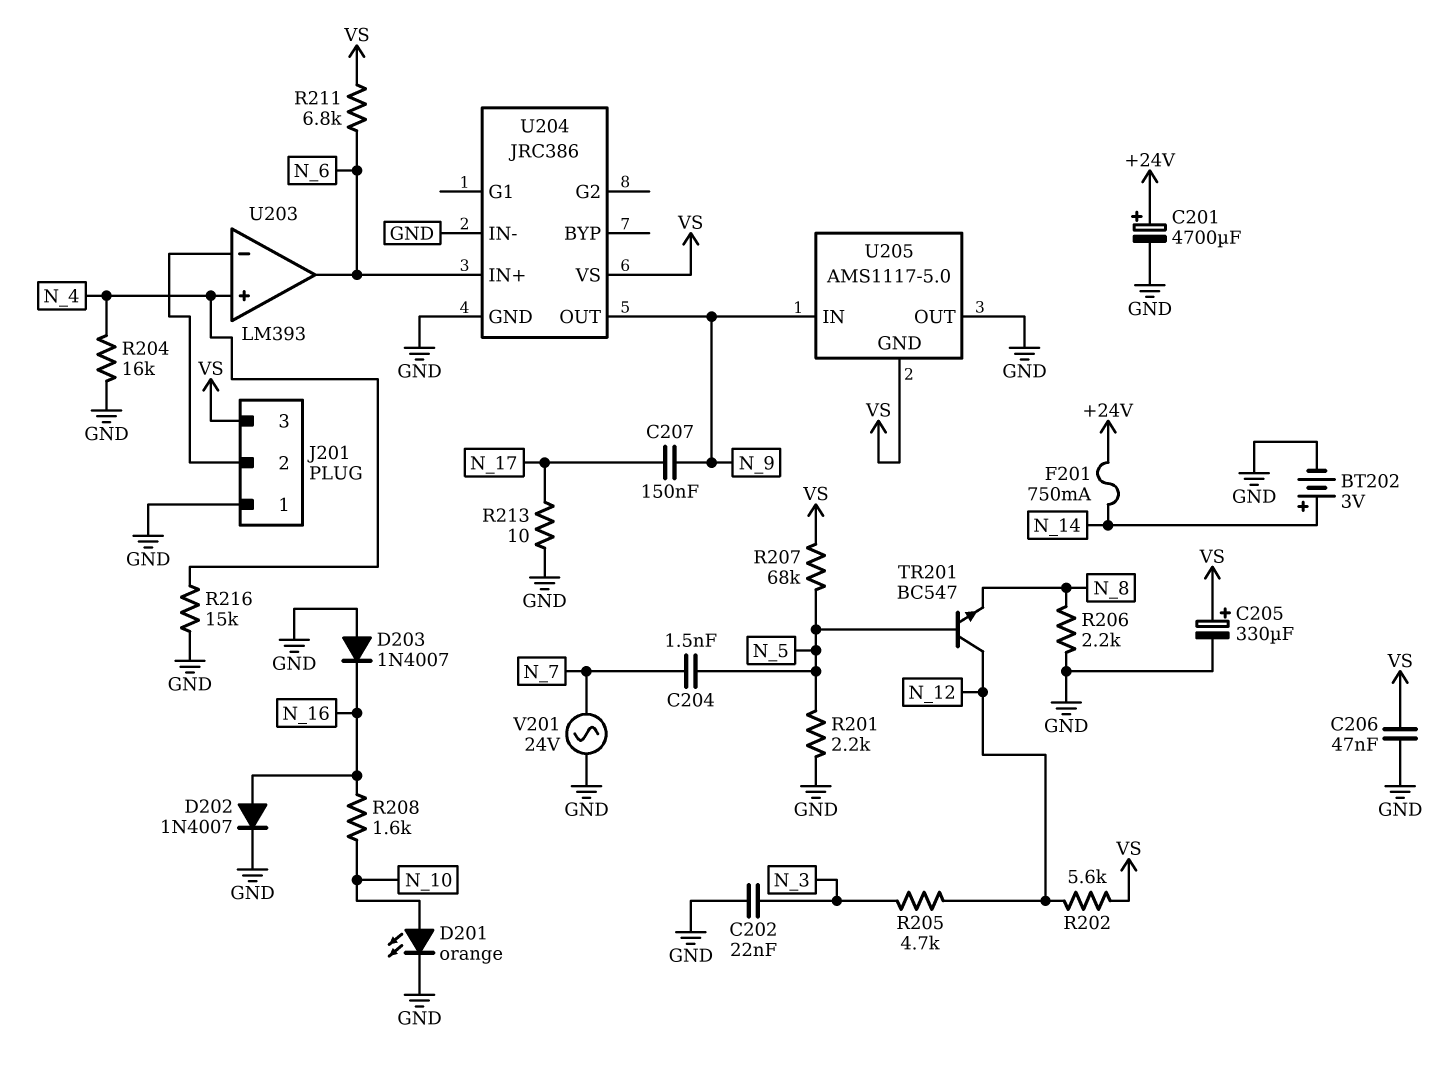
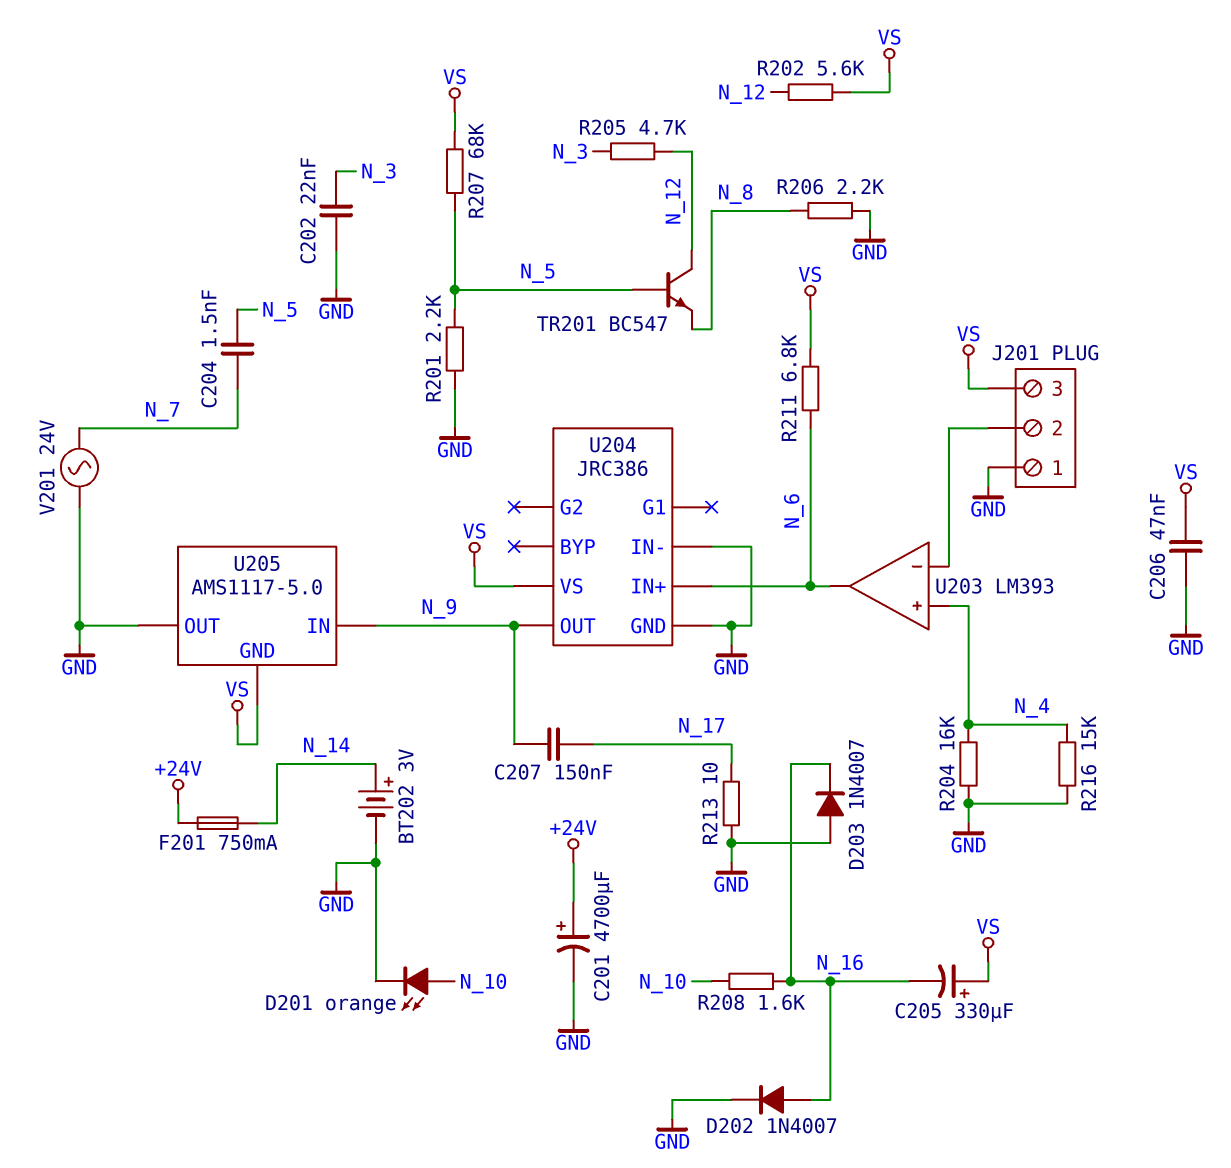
C205: 330uF (plus VS, minus GND) -> 330uF (plus VS, minus N_16)

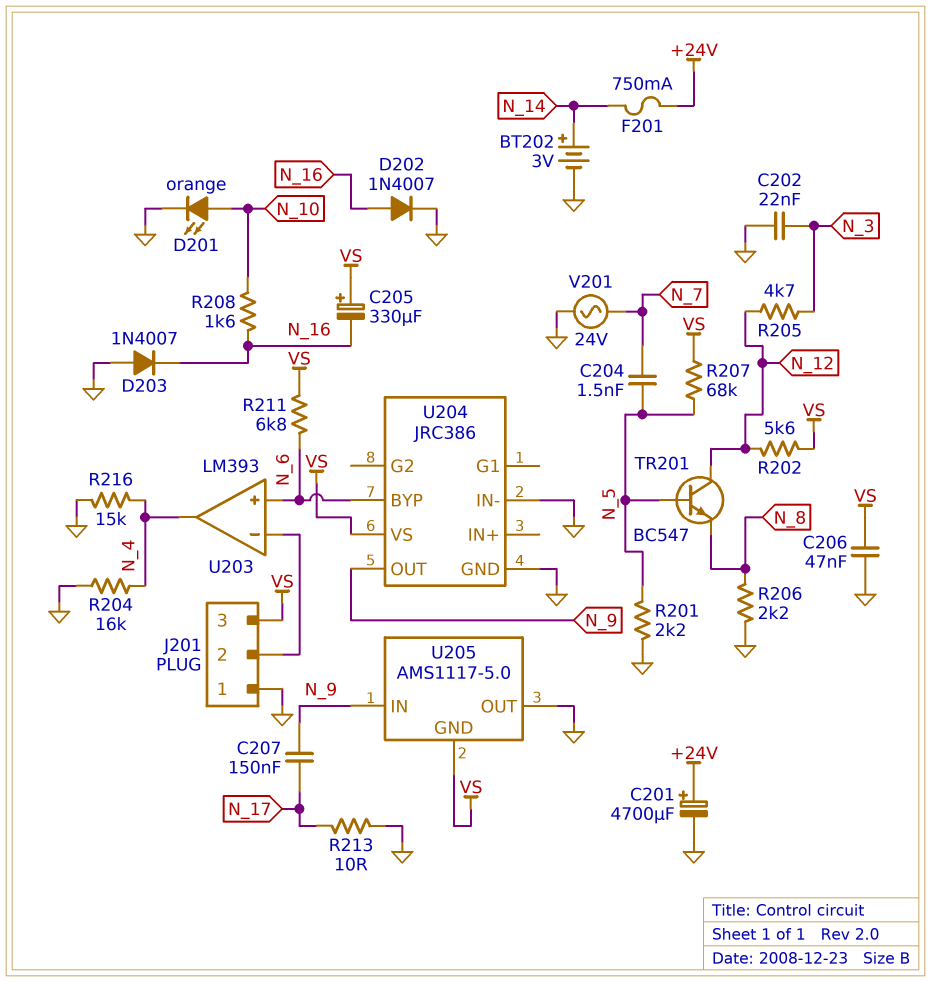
U203 pin in+: N_4 -> N_6
U203 pin out: N_6 -> N_4
U204 pin BYP: none -> N_6
U204 pin IN+: N_6 -> none

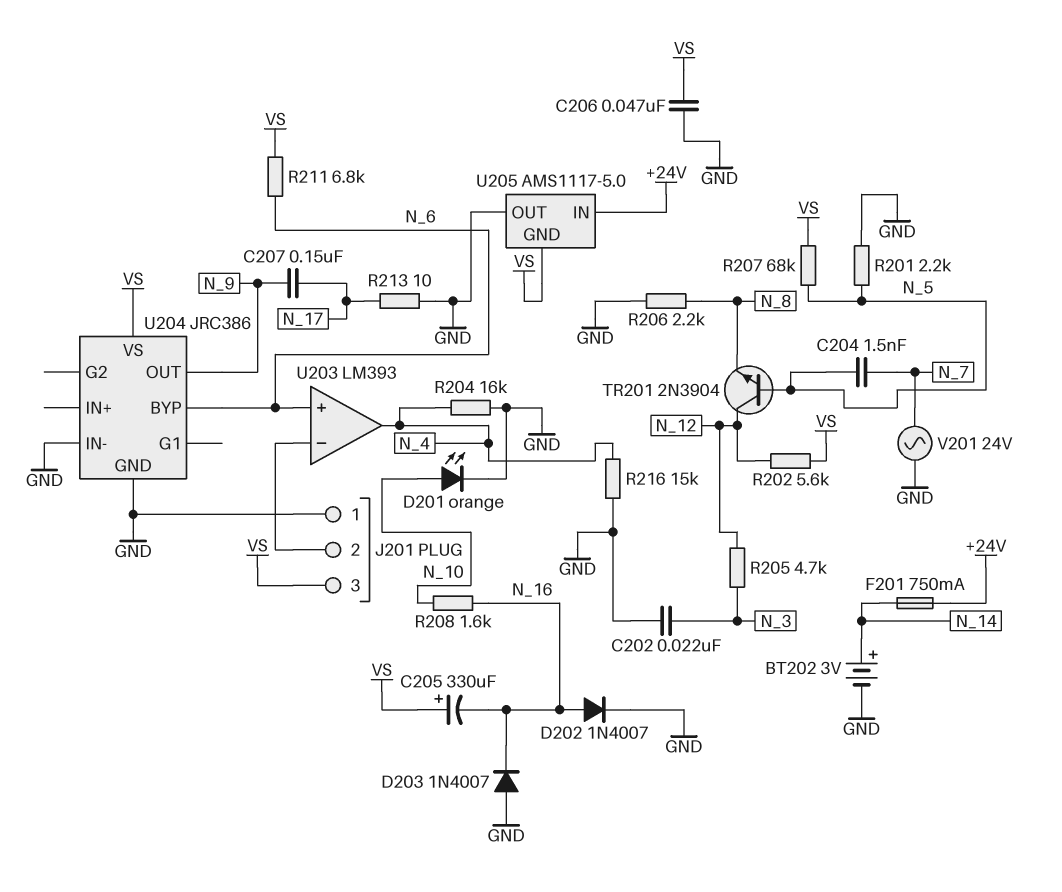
C201: 4700uF (plus +24V, minus GND) -> none
TR201: NPN BC547 (B N_5, C N_12, E N_8) -> NPN 2N3904 (B N_5, C N_12, E N_8)
U205 pin IN: N_9 -> +24V

